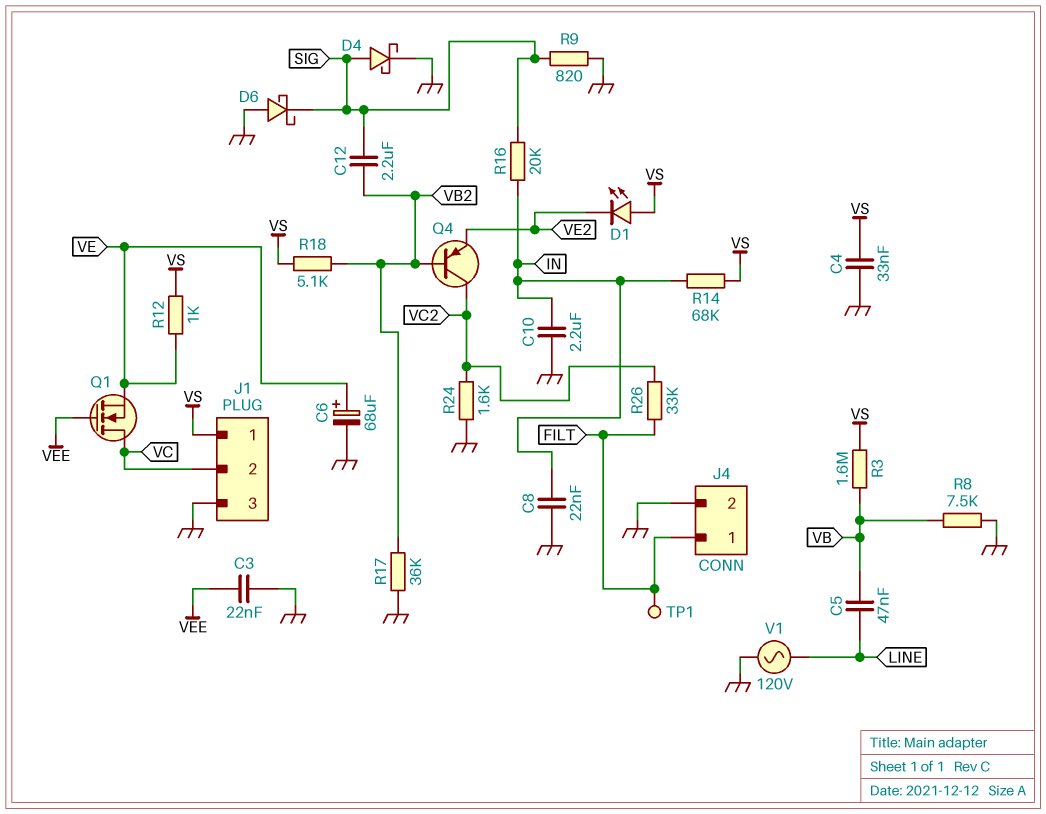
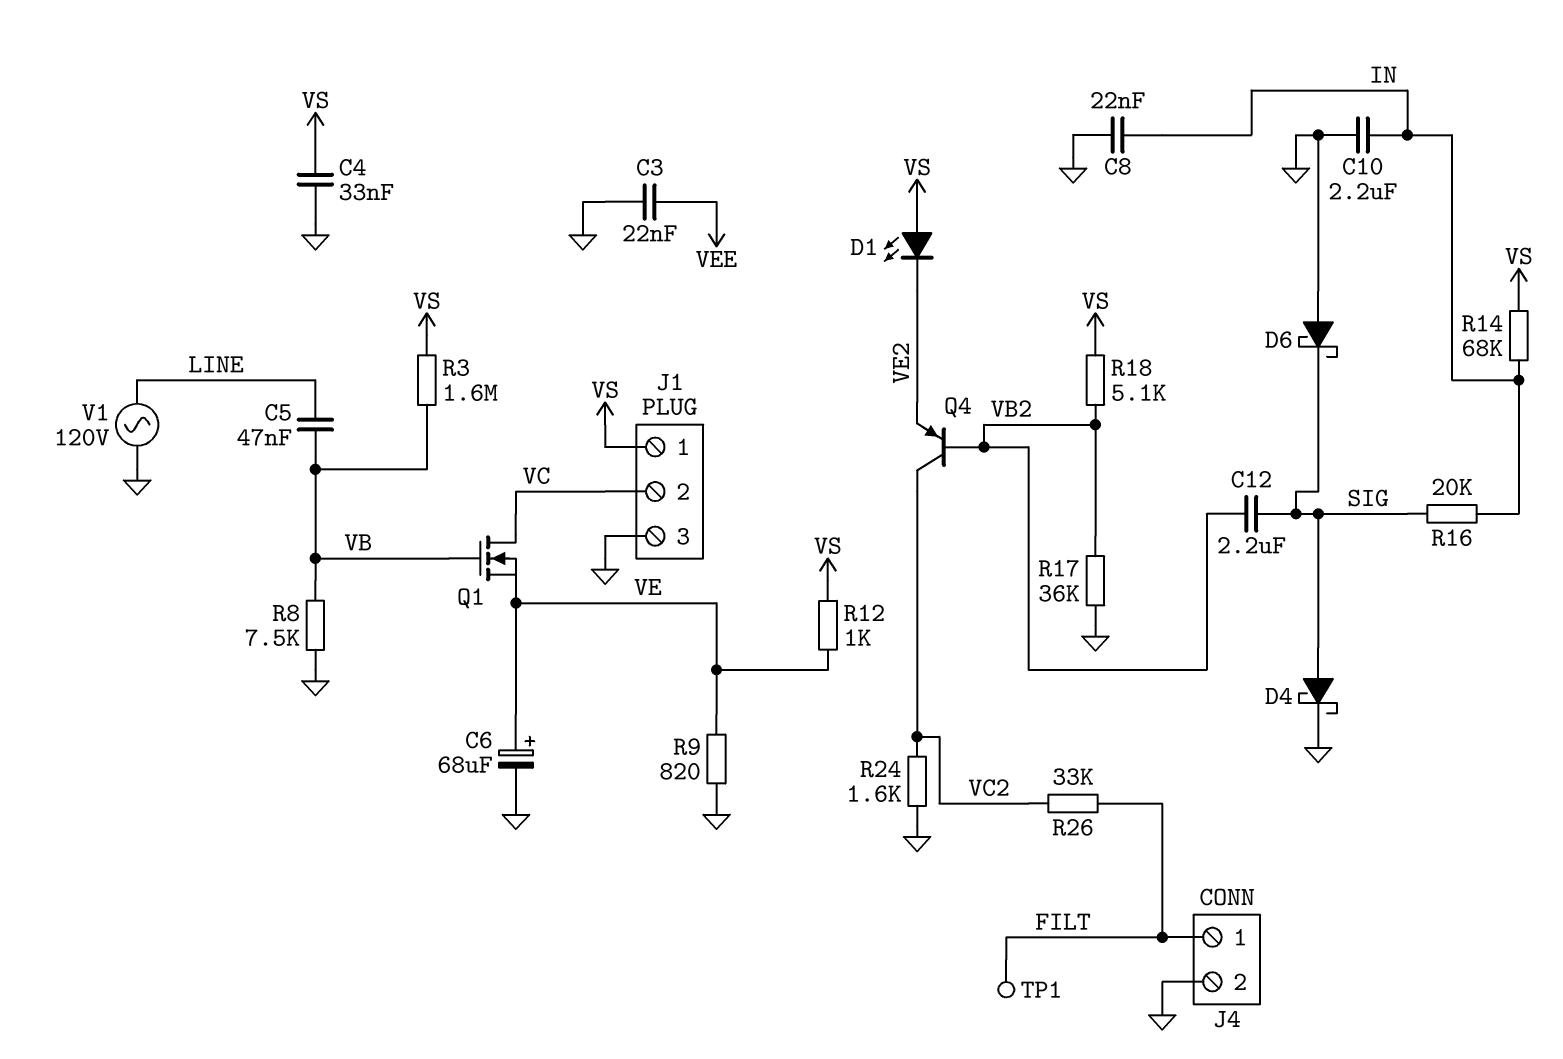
Q1: NMOS (G VEE, D VC, S VE) -> NMOS (G VB, D VC, S VE)
R9: 820 (GND, SIG) -> 820 (GND, VE)

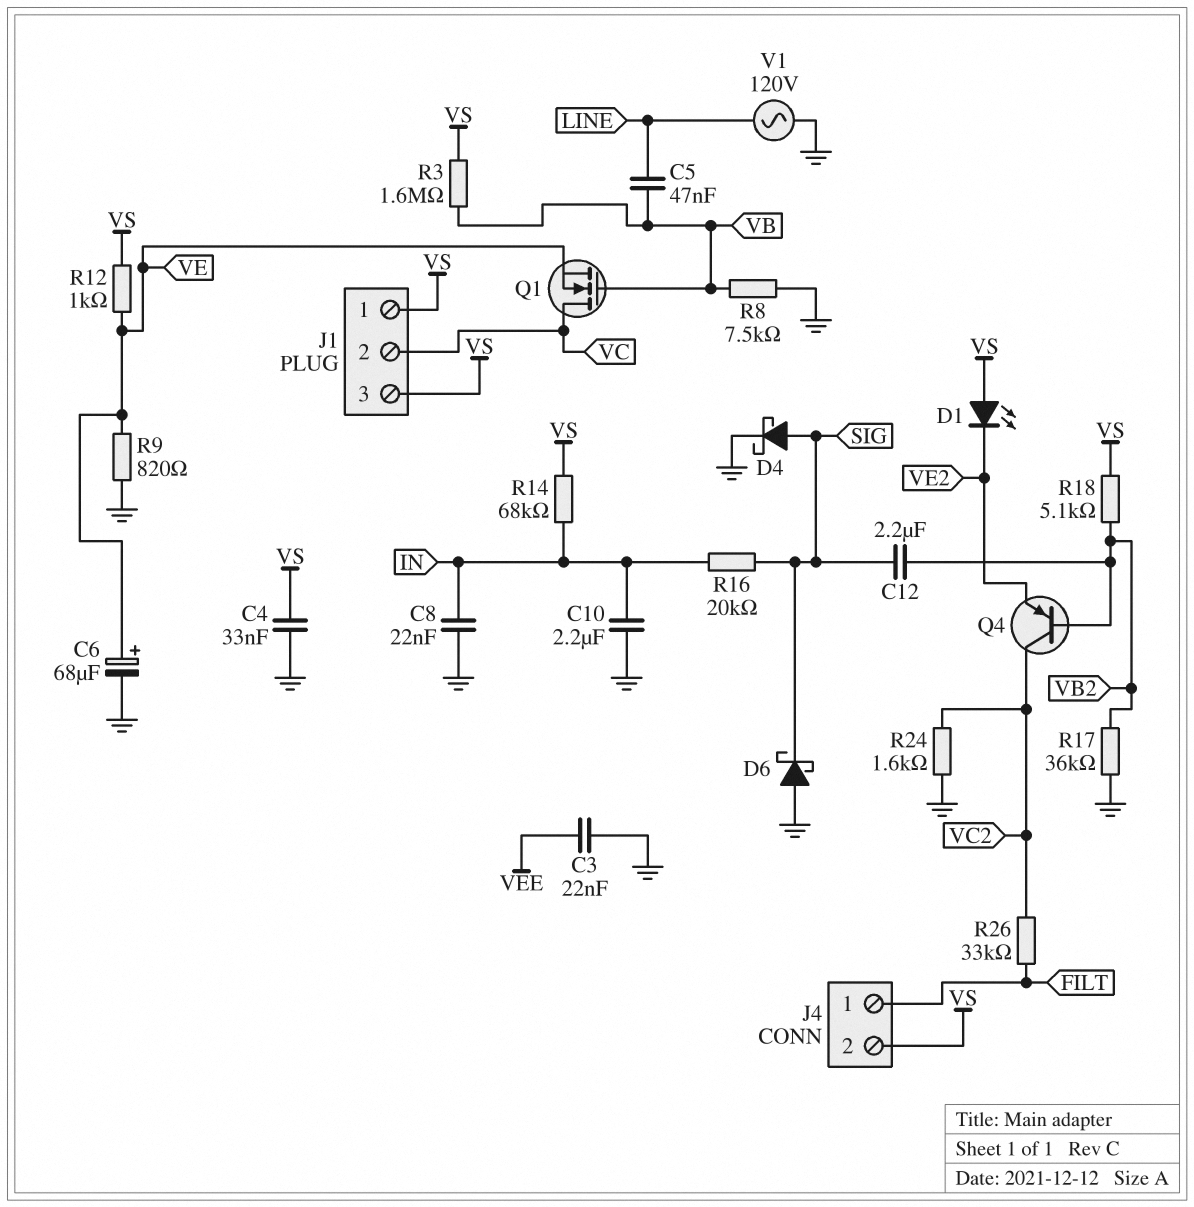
J1 pin 3: GND -> VS
J4 pin 2: GND -> VS
TP1: test point (FILT) -> none

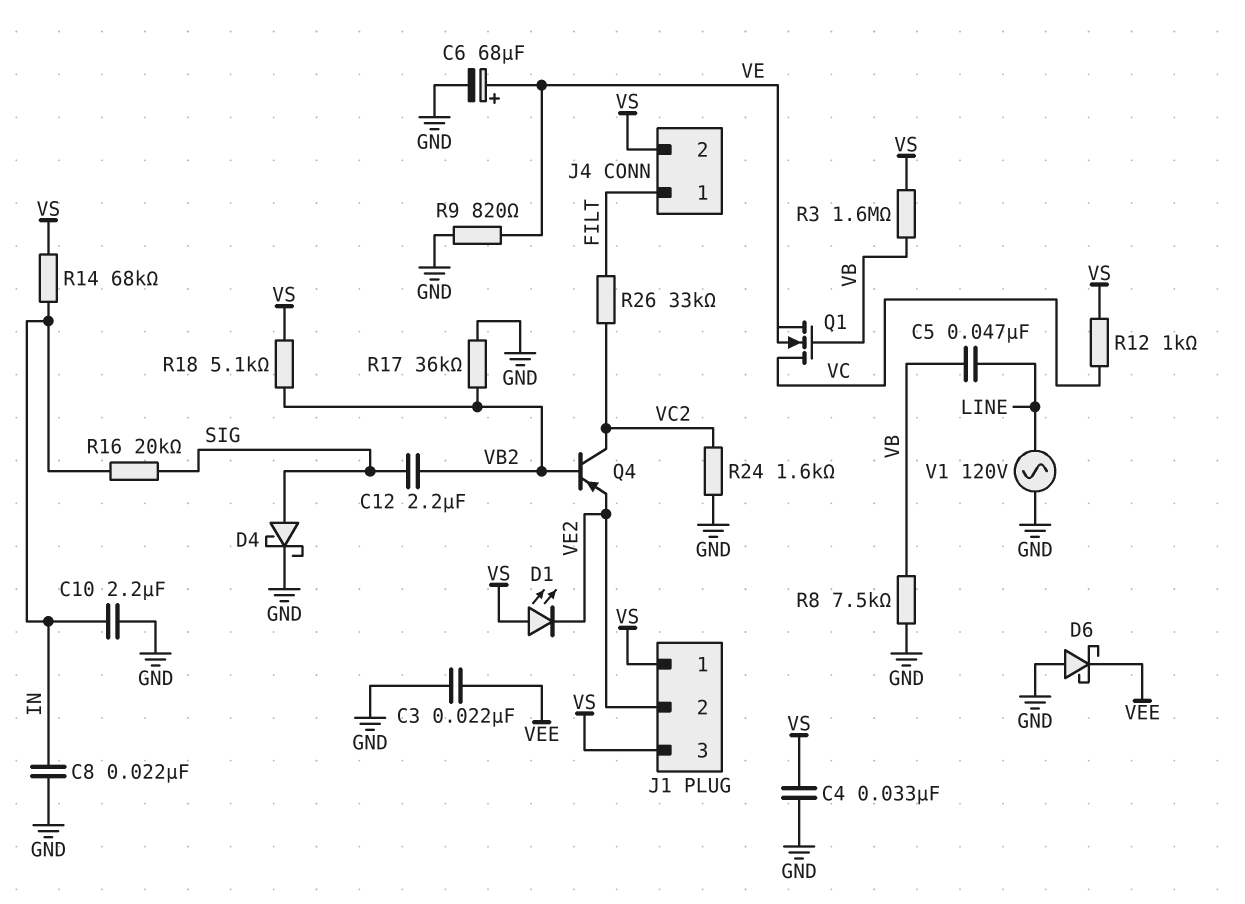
D6: schottky (A GND, K SIG) -> schottky (A GND, K VEE)
J1 pin 2: VC -> VE2
R12: 1k (VE, VS) -> 1k (VC, VS)

